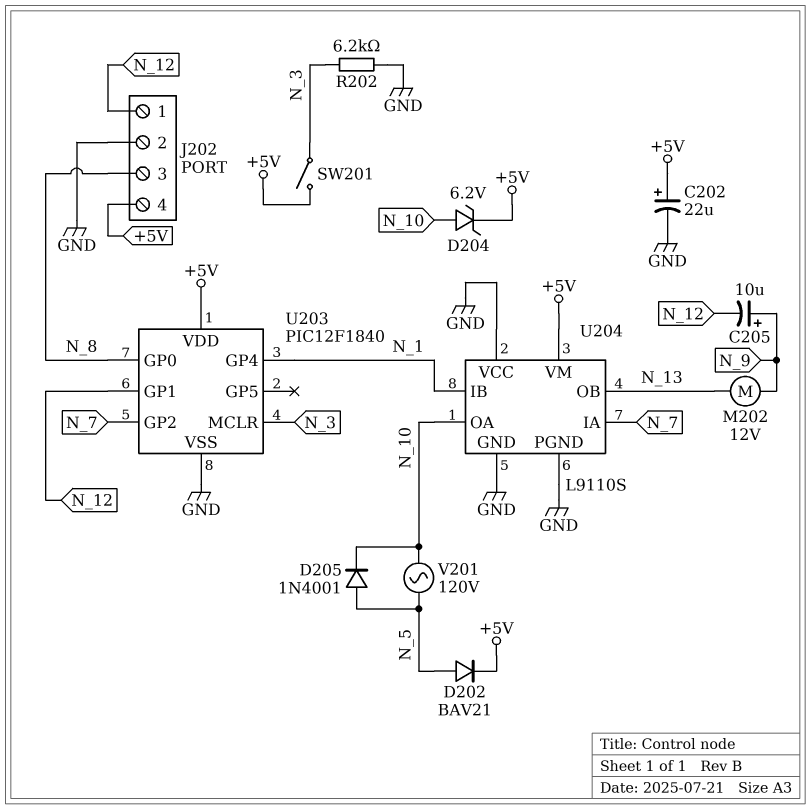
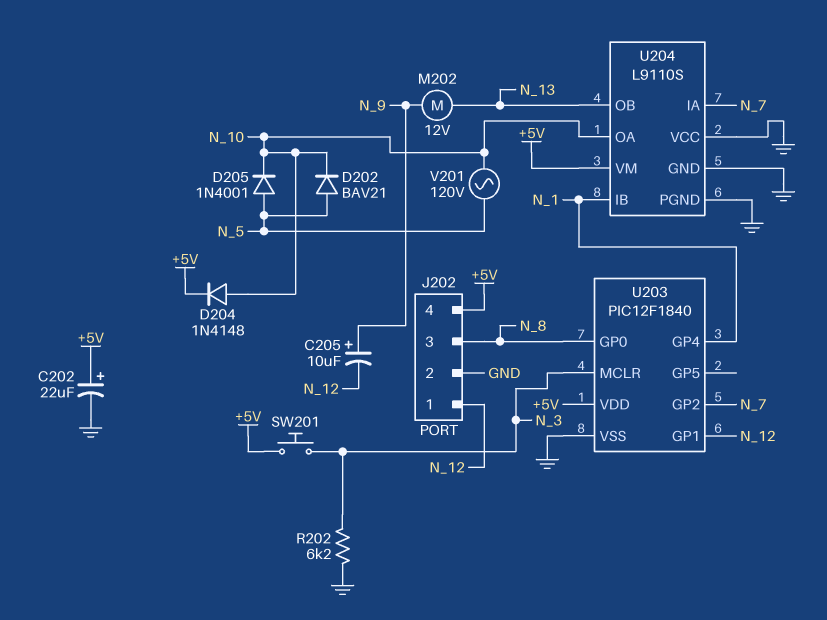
D202: diode BAV21 (A N_5, K +5V) -> diode BAV21 (A N_5, K N_10)
D204: zener 6.2V (A N_10, K +5V) -> diode 1N4148 (A N_10, K +5V)
SW201: switch (+5V, N_3) -> button (+5V, N_3)

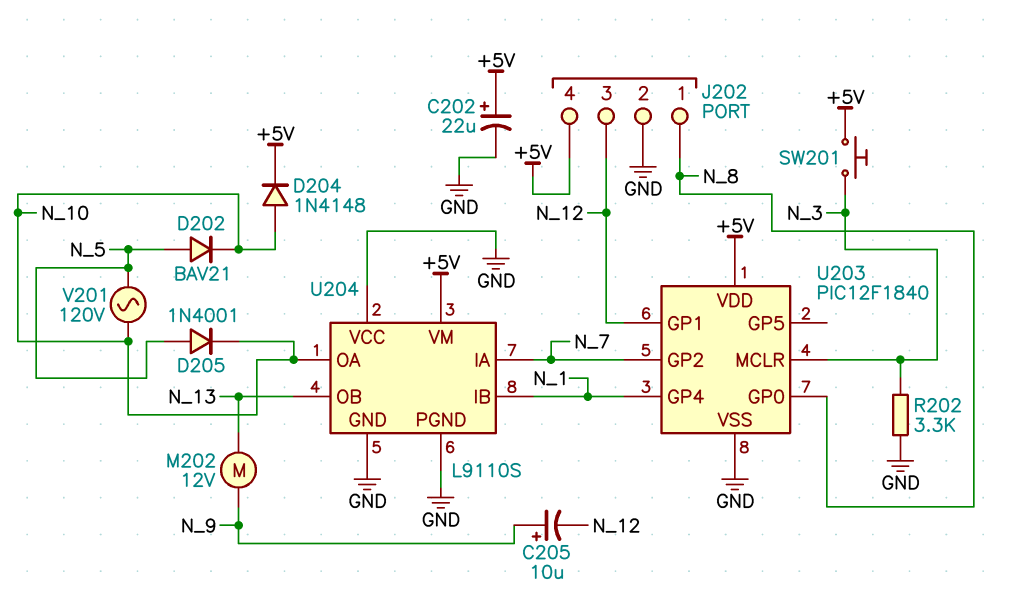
J202 pin 1: N_12 -> N_8
J202 pin 3: N_8 -> N_12
R202: 6.2k (GND, N_3) -> 3.3k (GND, N_3)

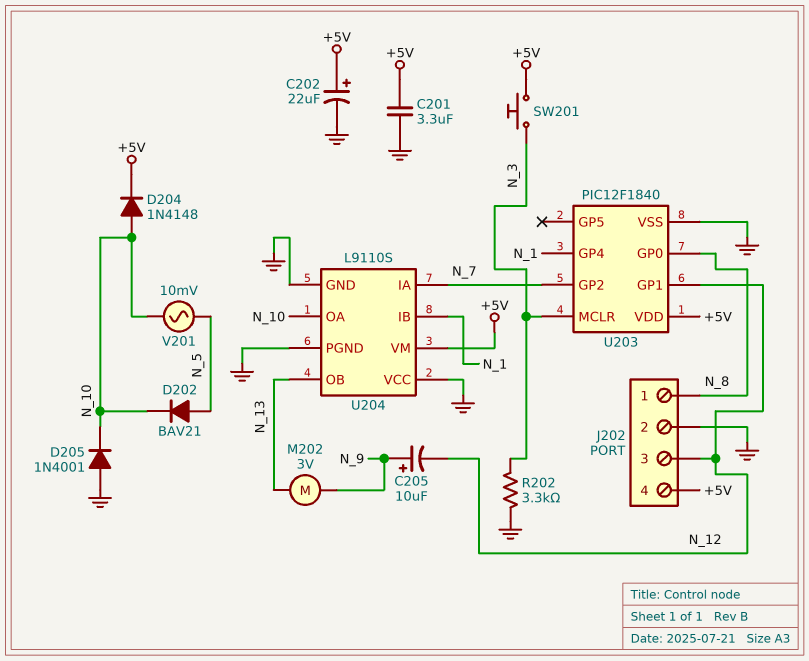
C201: none -> 3.3uF (+5V, GND)
D205: diode 1N4001 (A N_5, K N_10) -> diode 1N4001 (A GND, K N_10)
M202: motor 12V (N_9, N_13) -> motor 3V (N_9, N_13)
V201: AC 120V (N_5, N_10) -> AC 10mV (N_5, N_10)

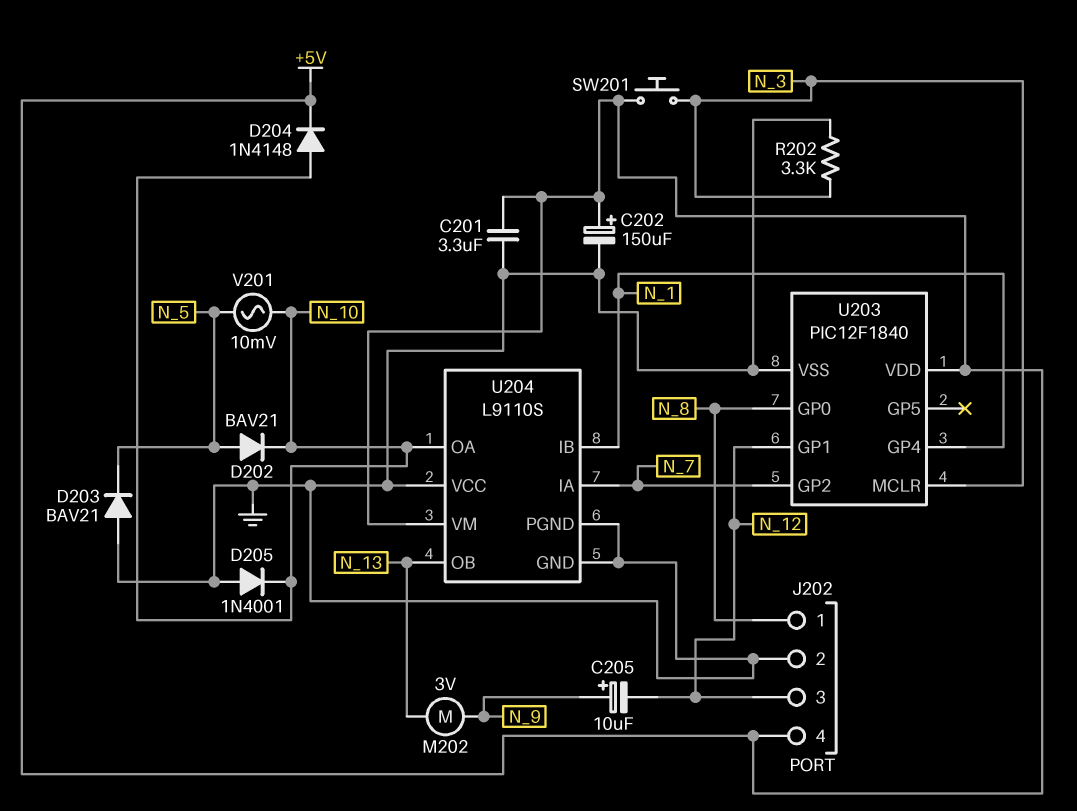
C202: 22uF (plus +5V, minus GND) -> 150uF (plus +5V, minus GND)
D203: none -> diode BAV21 (A GND, K N_5)

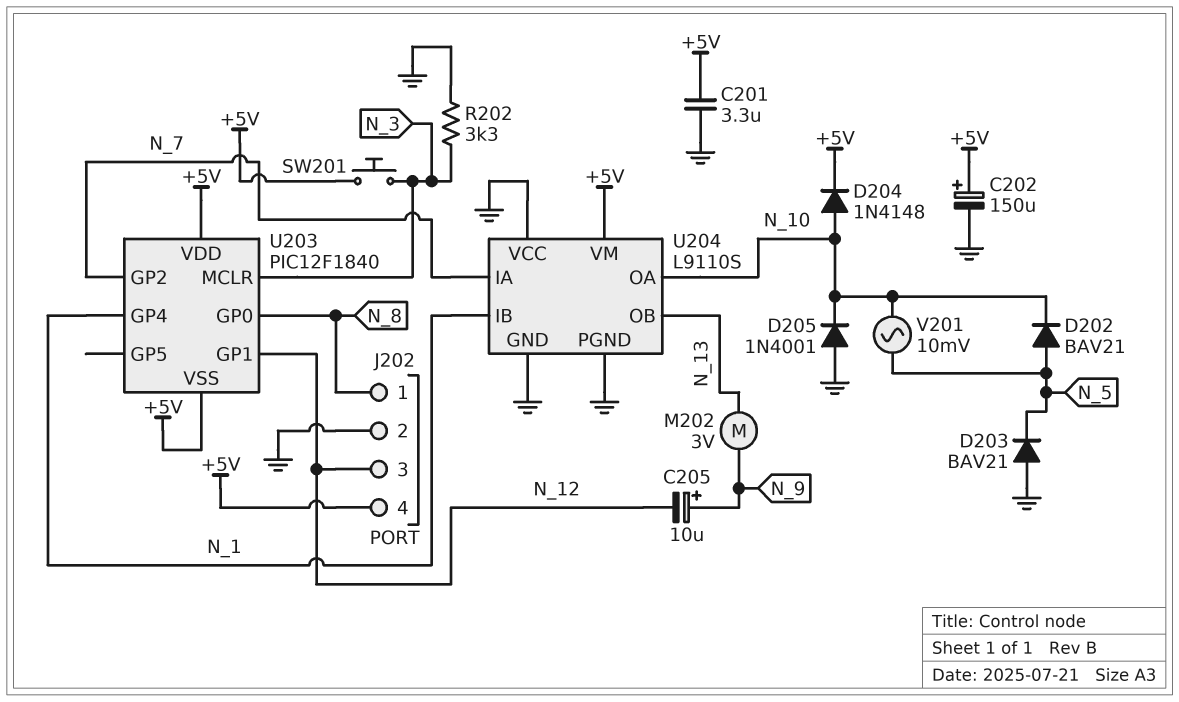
U203 pin VSS: GND -> +5V

